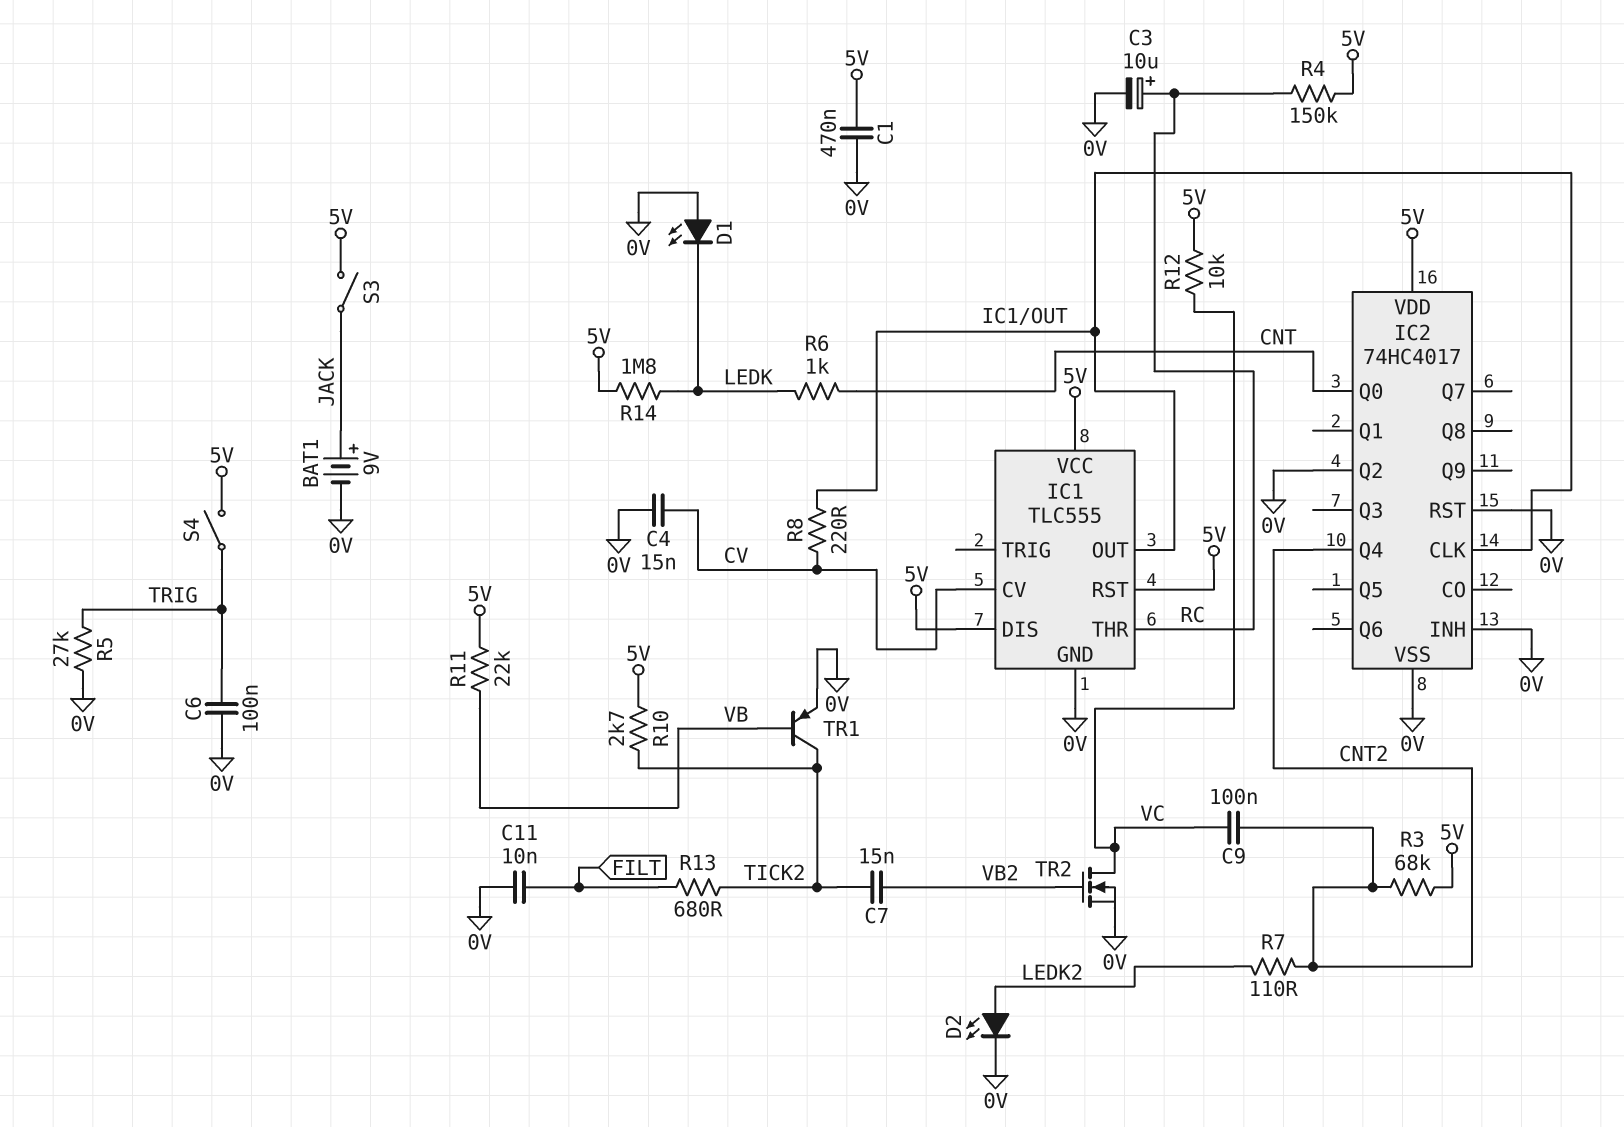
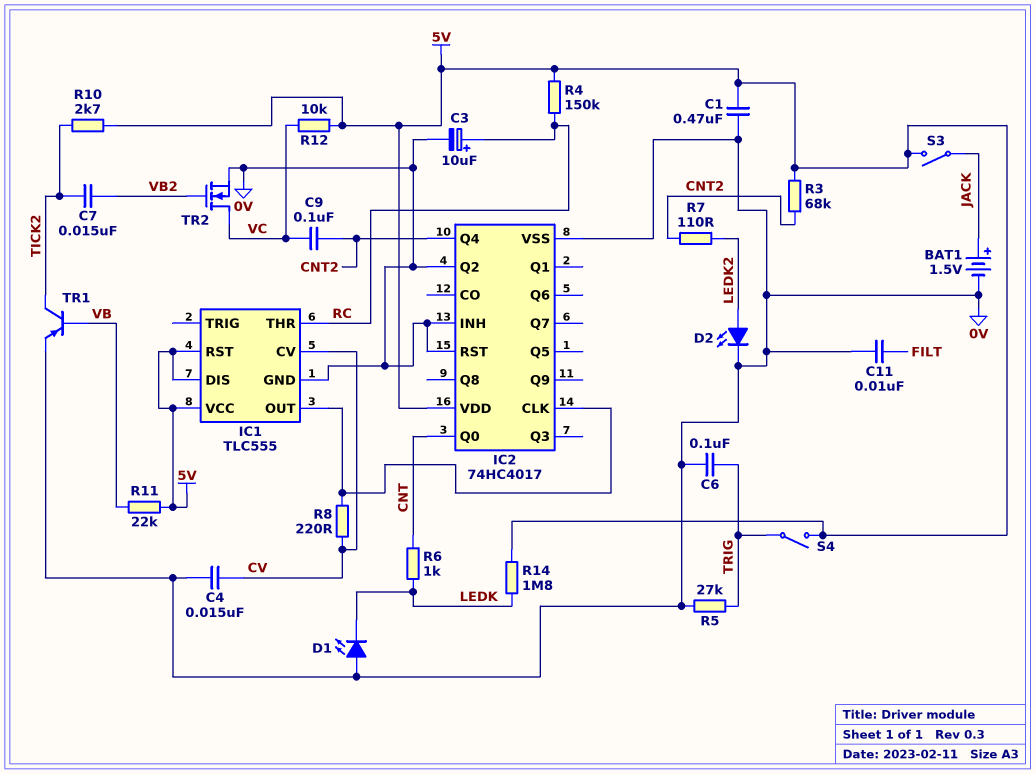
BAT1: 9V (plus JACK, minus 0V) -> 1.5V (plus JACK, minus 0V)
R13: 680 (FILT, TICK2) -> none

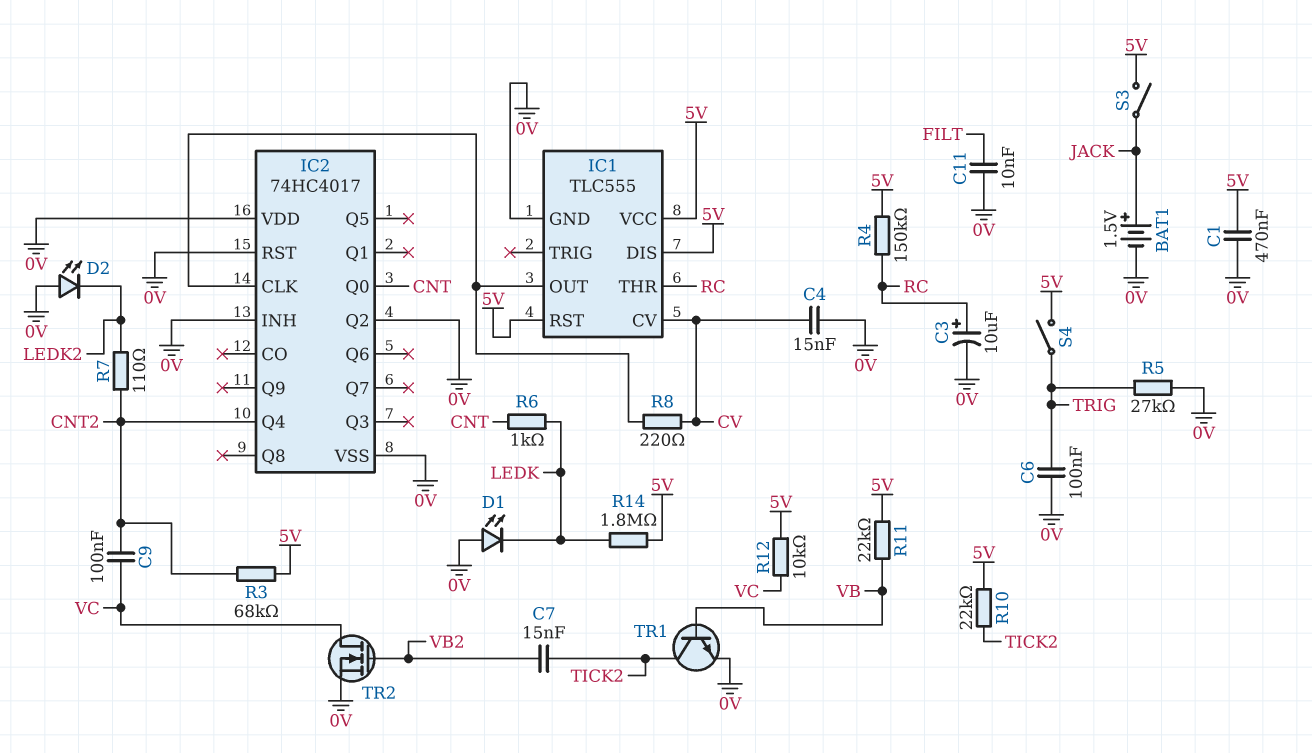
D2: LED (A LEDK2, K 0V) -> LED (A 0V, K LEDK2)
IC2 pin VDD: 5V -> 0V
R10: 2.7k (5V, TICK2) -> 22k (5V, TICK2)
TR1: PNP (B VB, C TICK2, E 0V) -> NPN (B VB, C TICK2, E 0V)

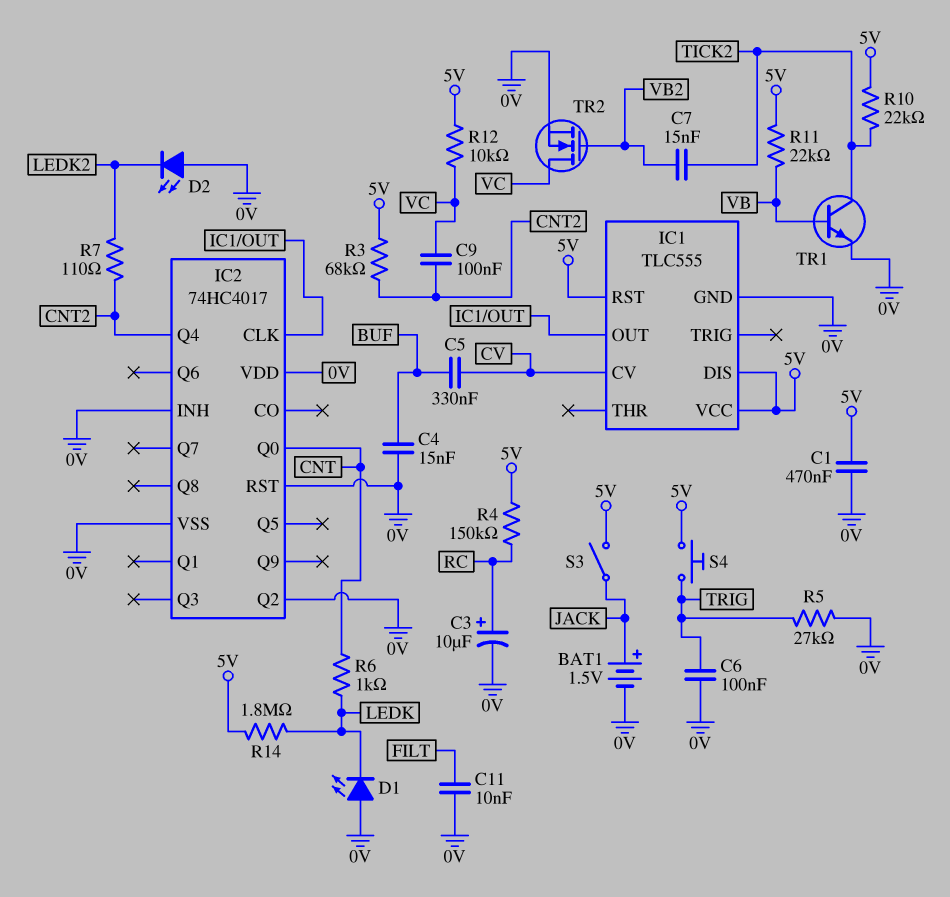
C4: 15nF (0V, CV) -> 15nF (0V, BUF)
C5: none -> 330nF (BUF, CV)
IC1 pin THR: RC -> none
R8: 220 (CV, IC1/OUT) -> none
S4: switch (5V, TRIG) -> button (5V, TRIG)

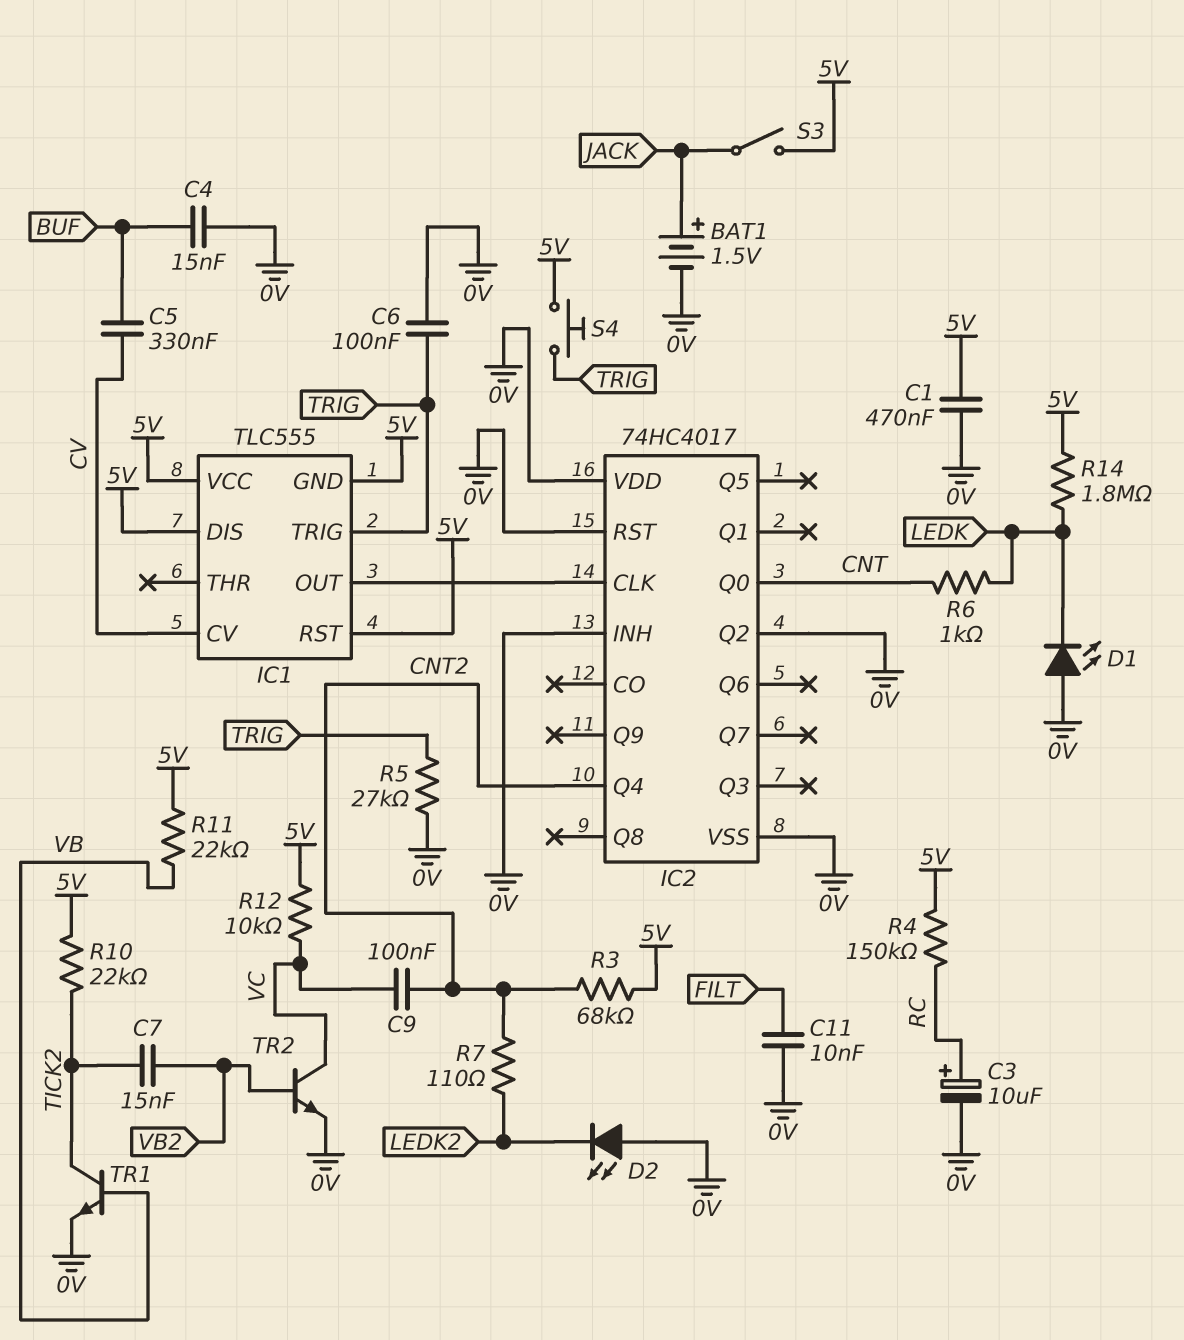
IC1 pin GND: 0V -> 5V
IC1 pin TRIG: none -> TRIG
TR2: NMOS (G VB2, D VC, S 0V) -> NPN (B VB2, C VC, E 0V)

